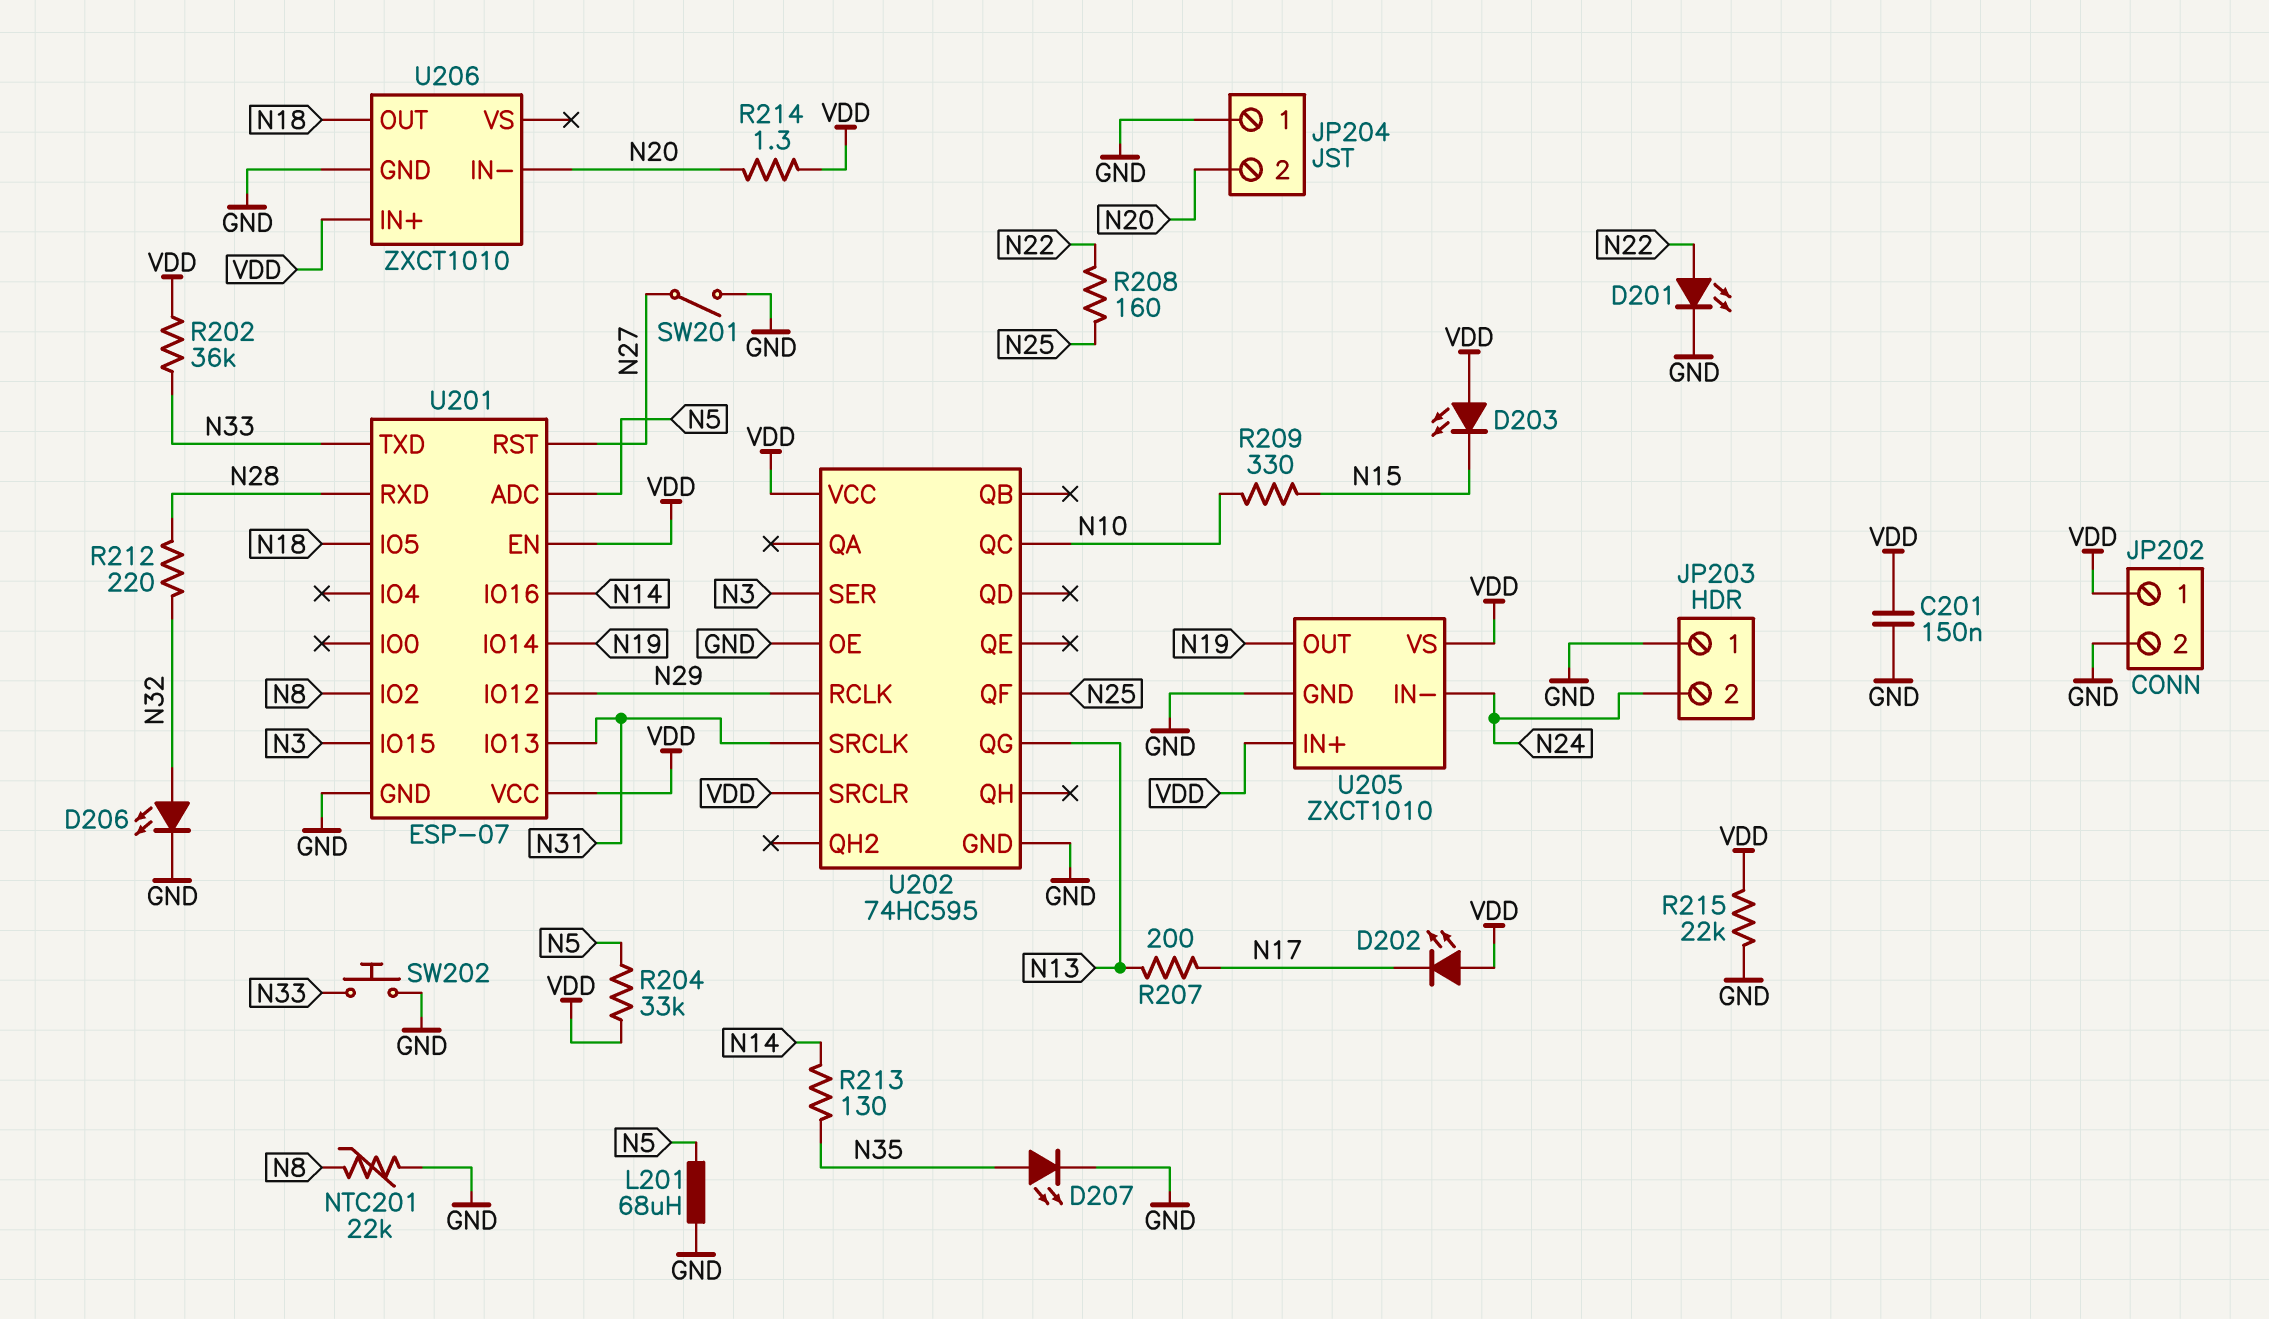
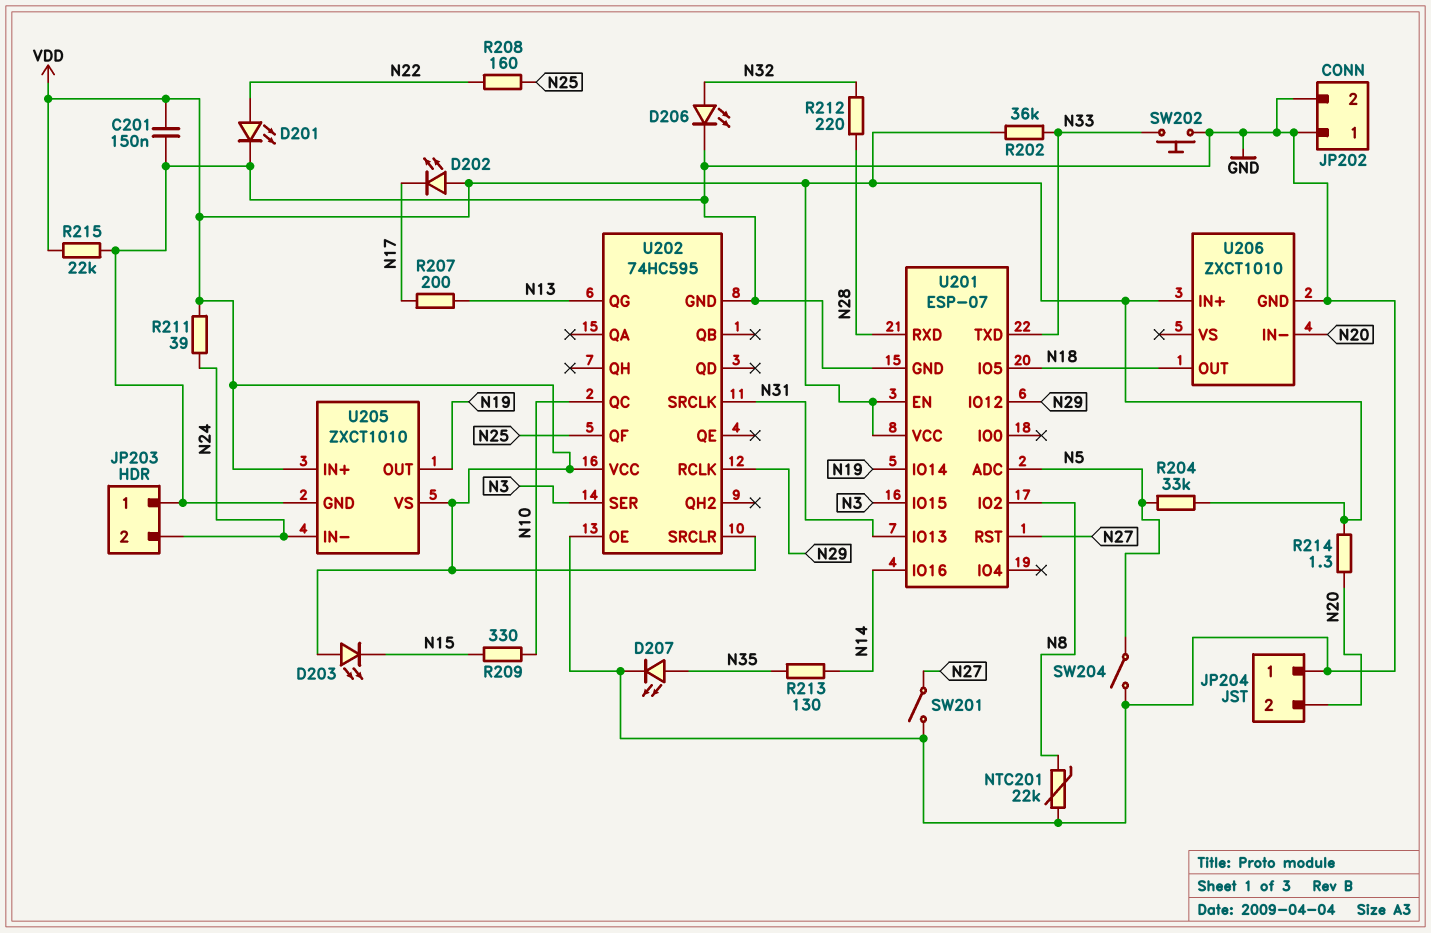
JP202 pin 1: VDD -> GND
L201: 68uH (GND, N5) -> none
R211: none -> 39 (N24, VDD)
SW204: none -> switch (GND, N5)

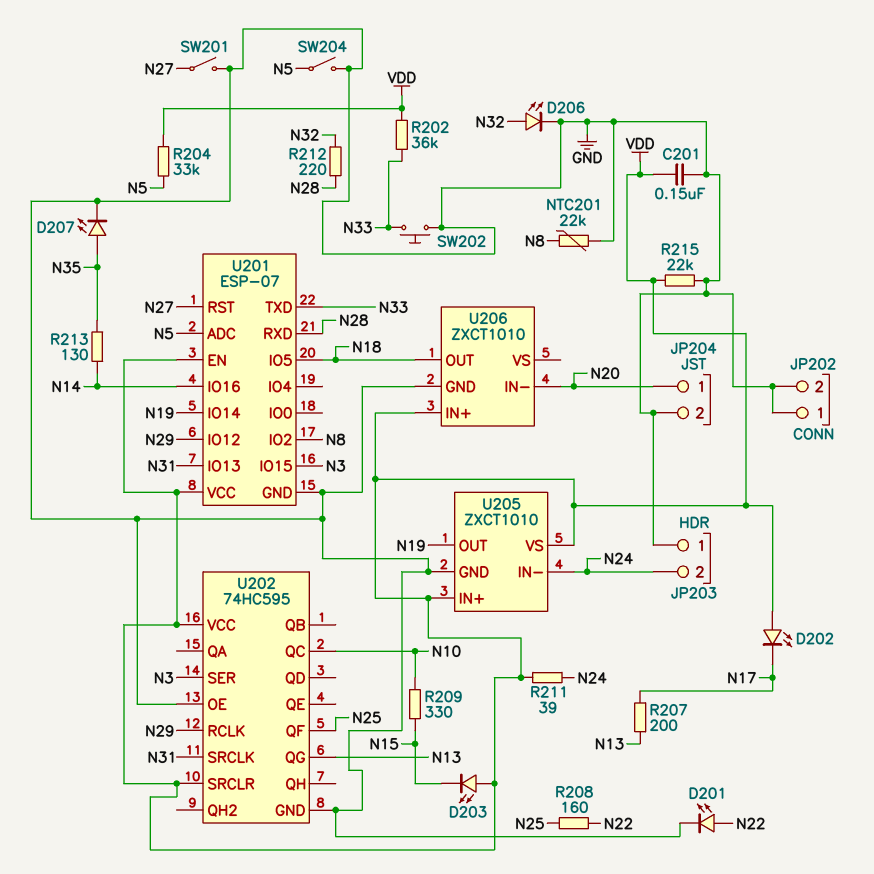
JP204 pin 1: GND -> N20
JP204 pin 2: N20 -> GND
R214: 1.3 (N20, VDD) -> none

